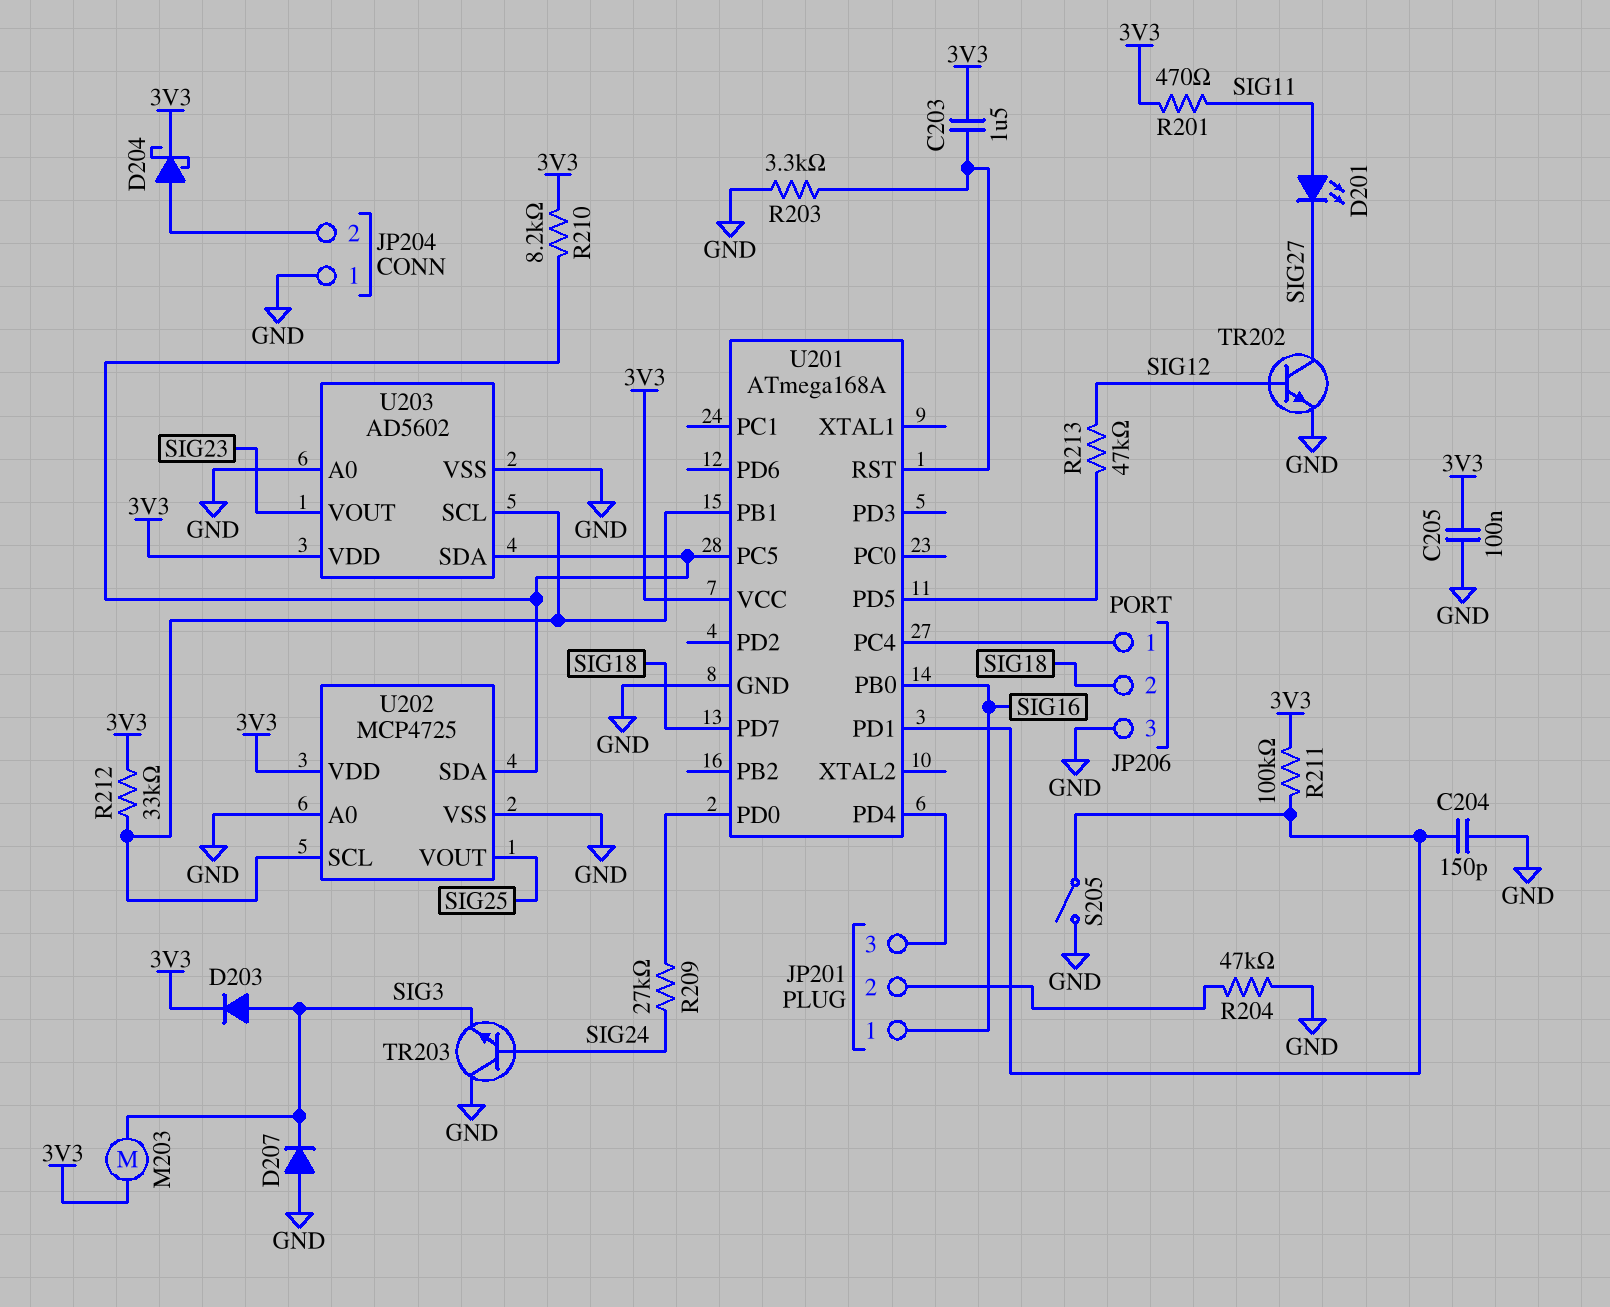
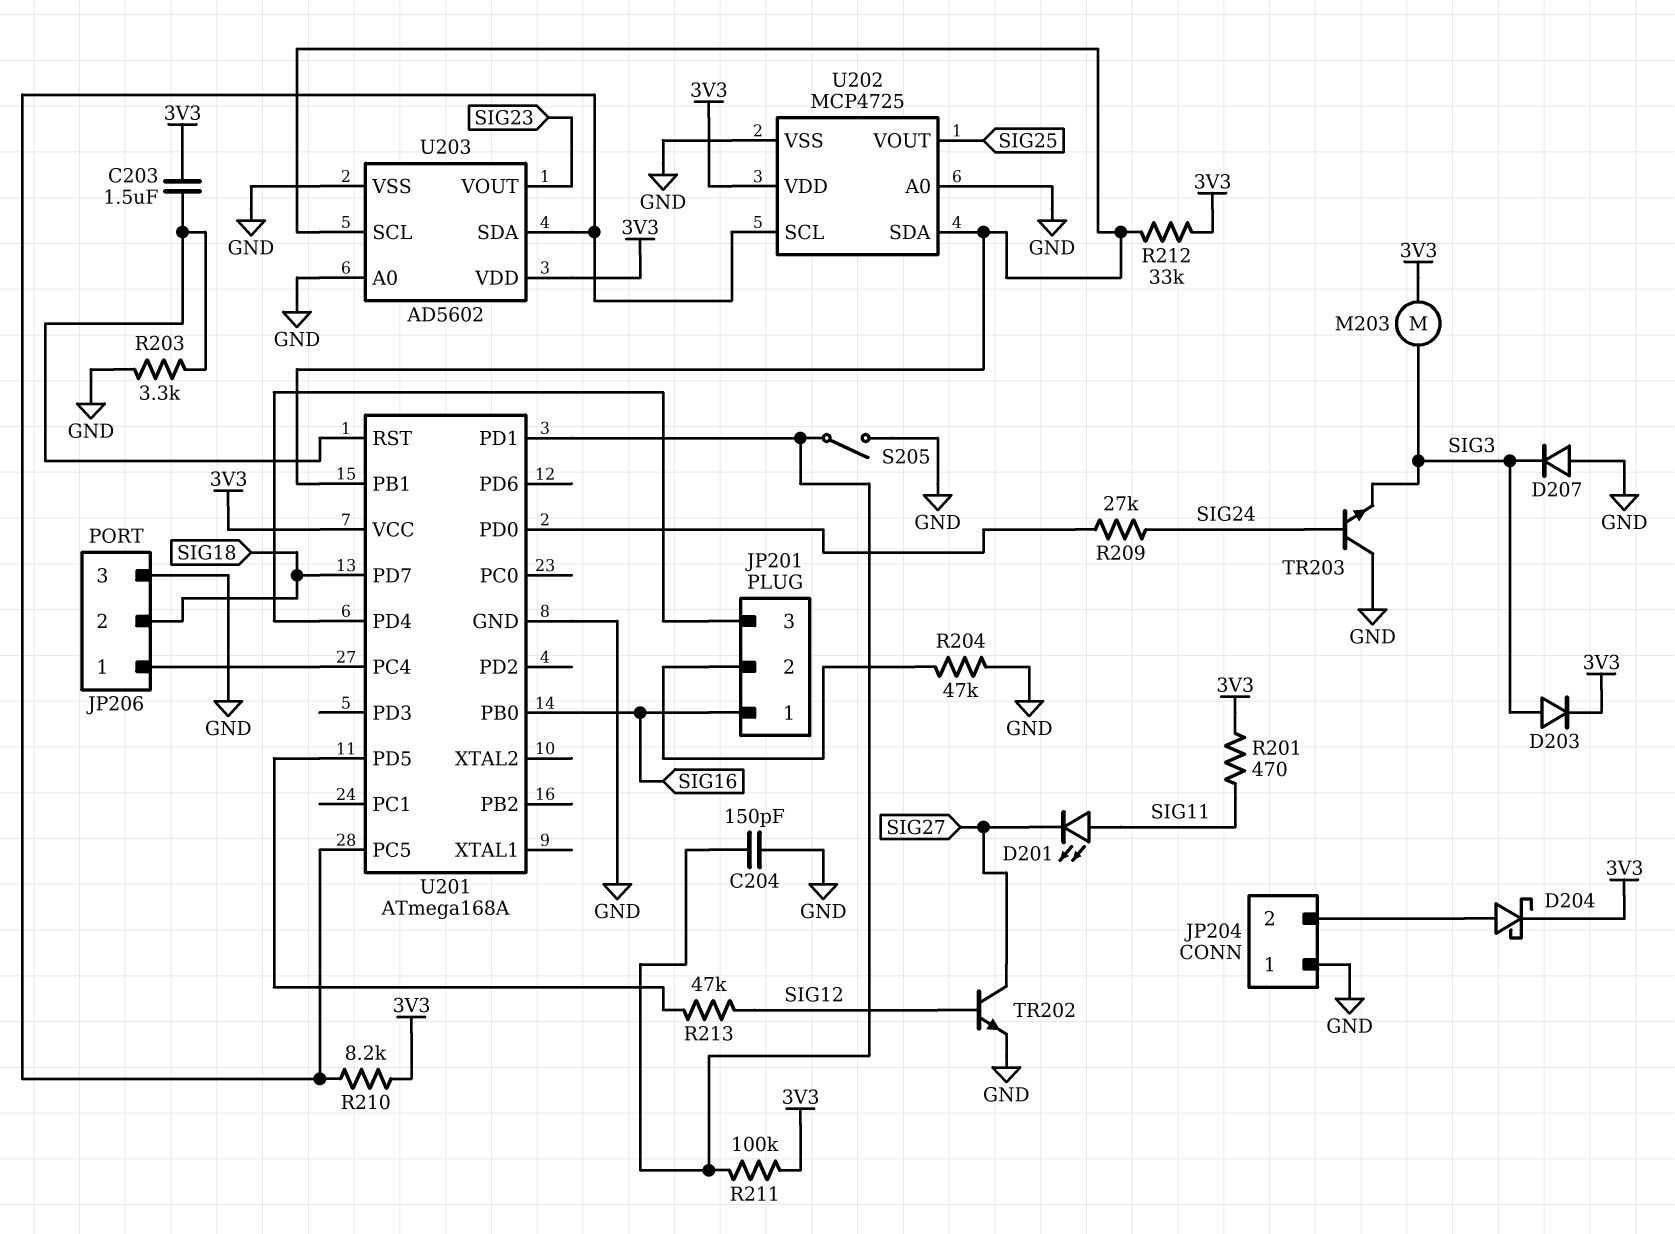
C205: 100nF (3V3, GND) -> none
U202 pin SCL: U201/PB1 -> U201/PC5
U202 pin SDA: U201/PC5 -> U201/PB1

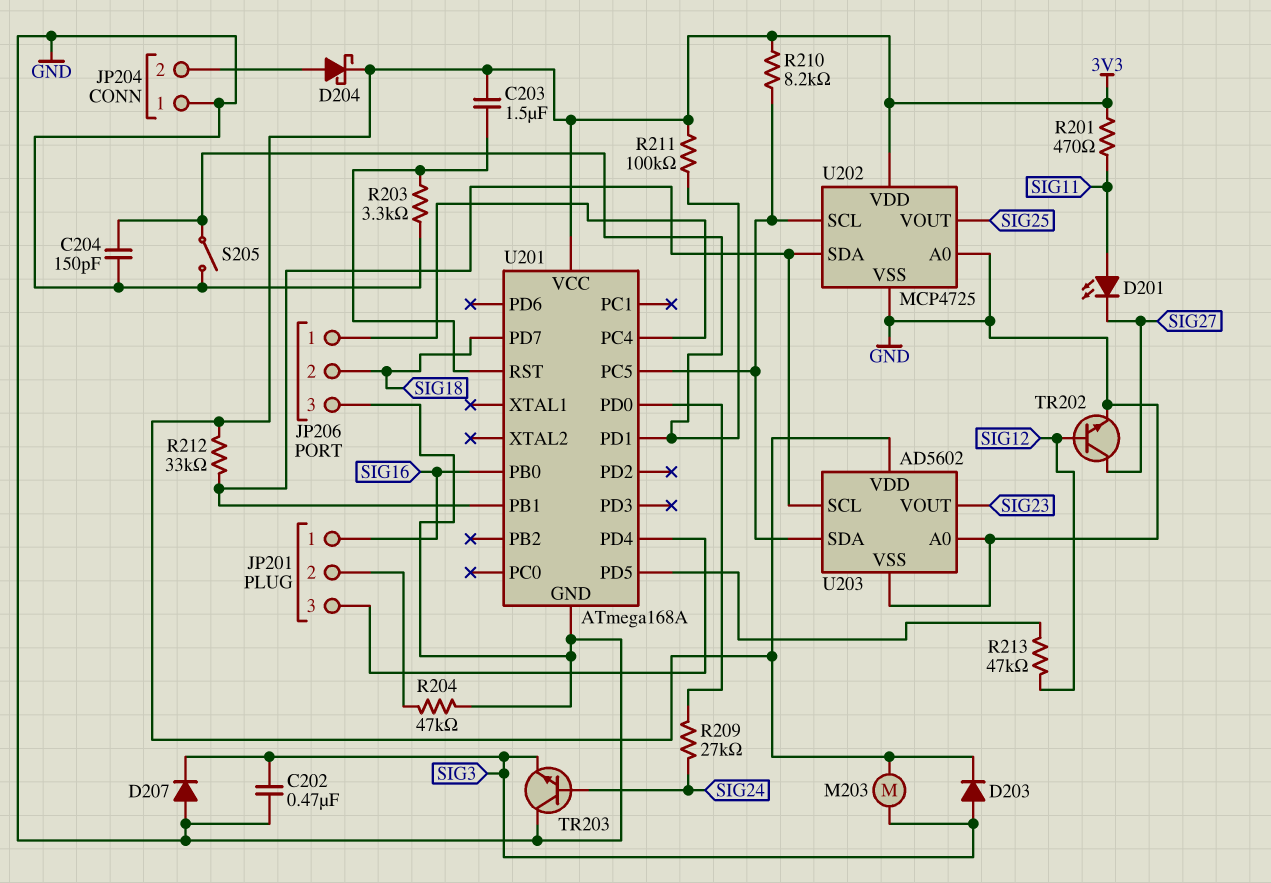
C202: none -> 470nF (GND, SIG3)

